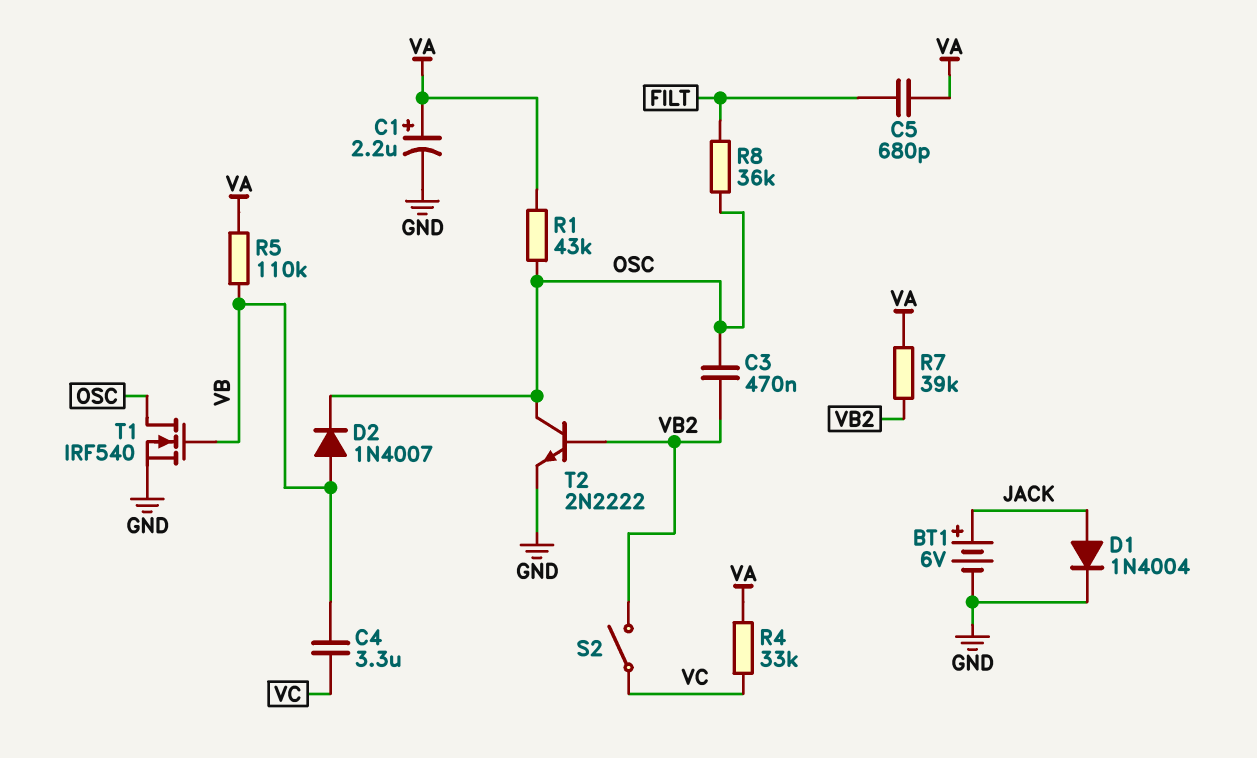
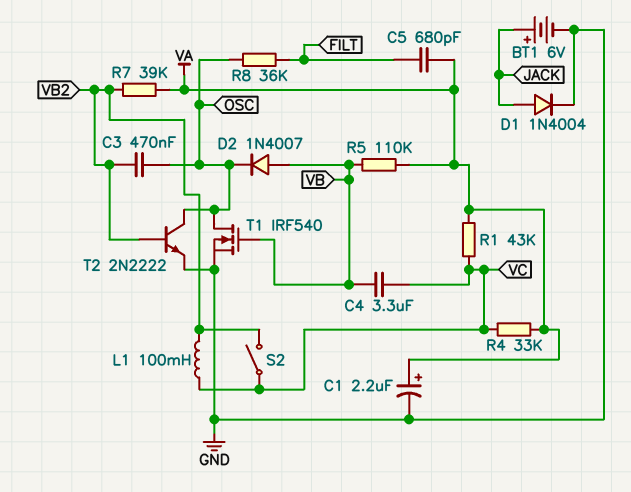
L1: none -> 100mH (VB2, VC)
R1: 43k (OSC, VA) -> 43k (VA, VC)

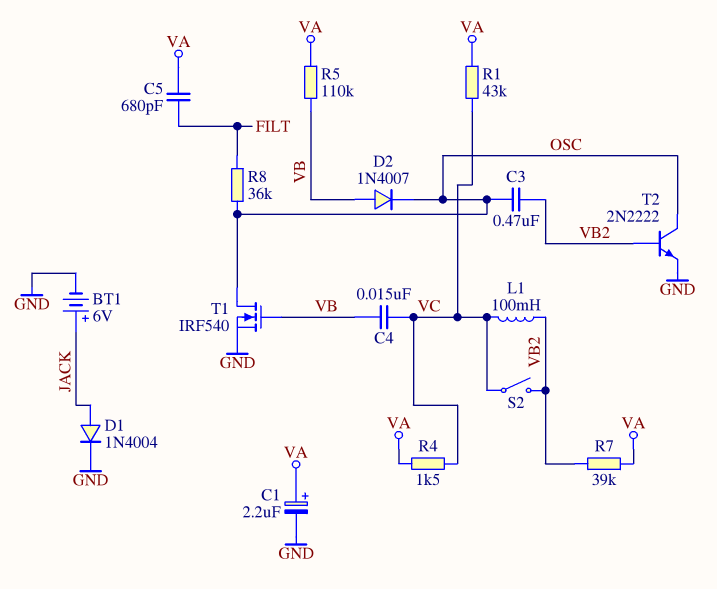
C4: 3.3uF (VB, VC) -> 15nF (VB, VC)
R4: 33k (VA, VC) -> 1.5k (VA, VC)

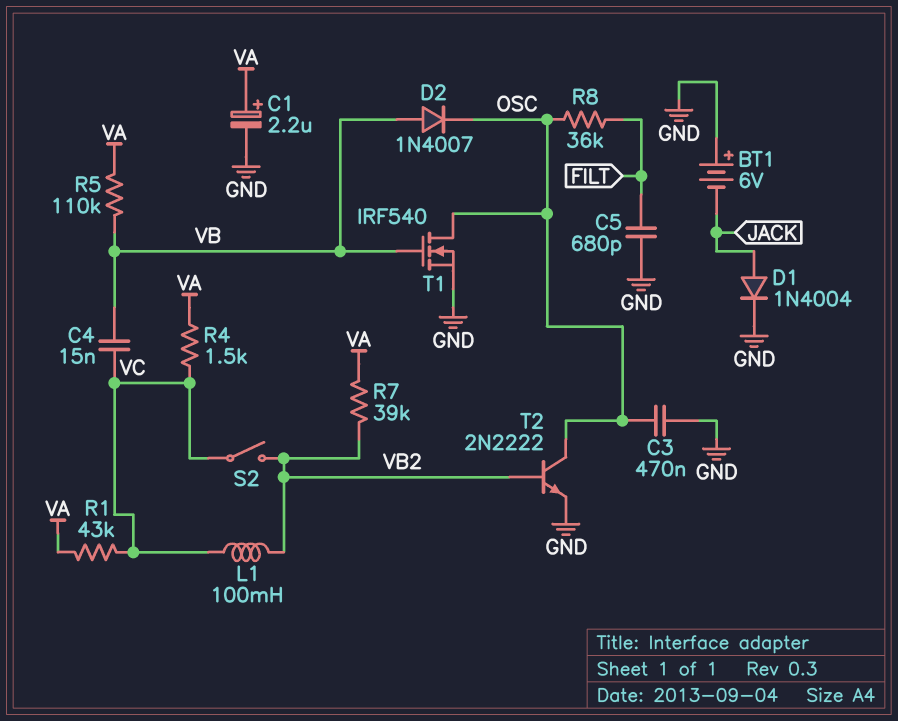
BT1: 6V (plus JACK, minus GND) -> 6V (plus GND, minus JACK)
C3: 470nF (OSC, VB2) -> 470nF (GND, OSC)
C5: 680pF (FILT, VA) -> 680pF (FILT, GND)

